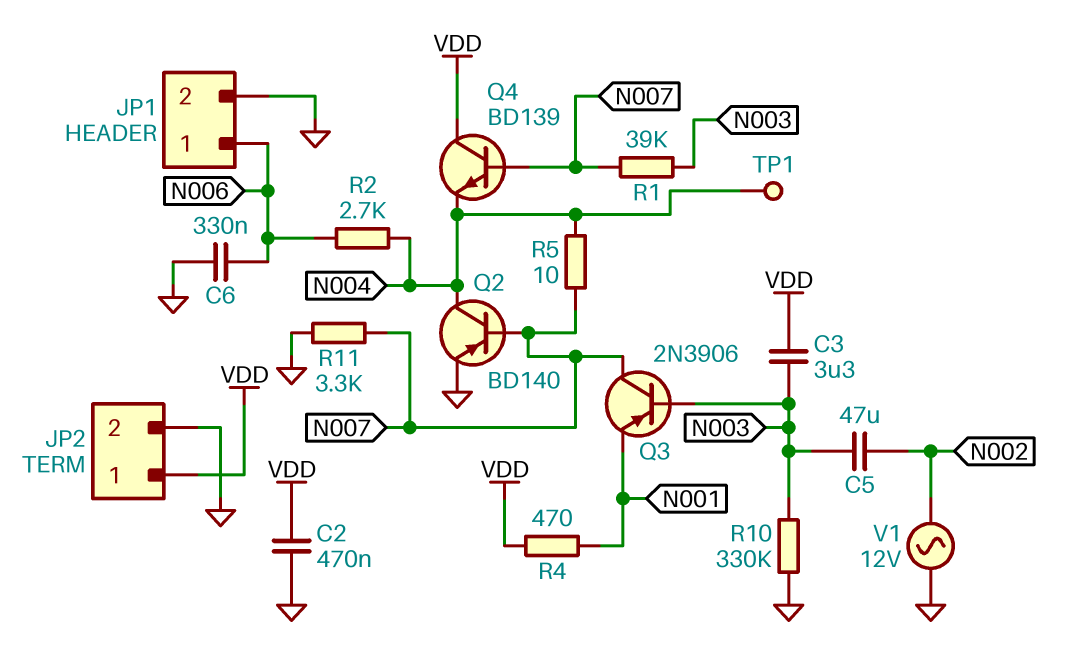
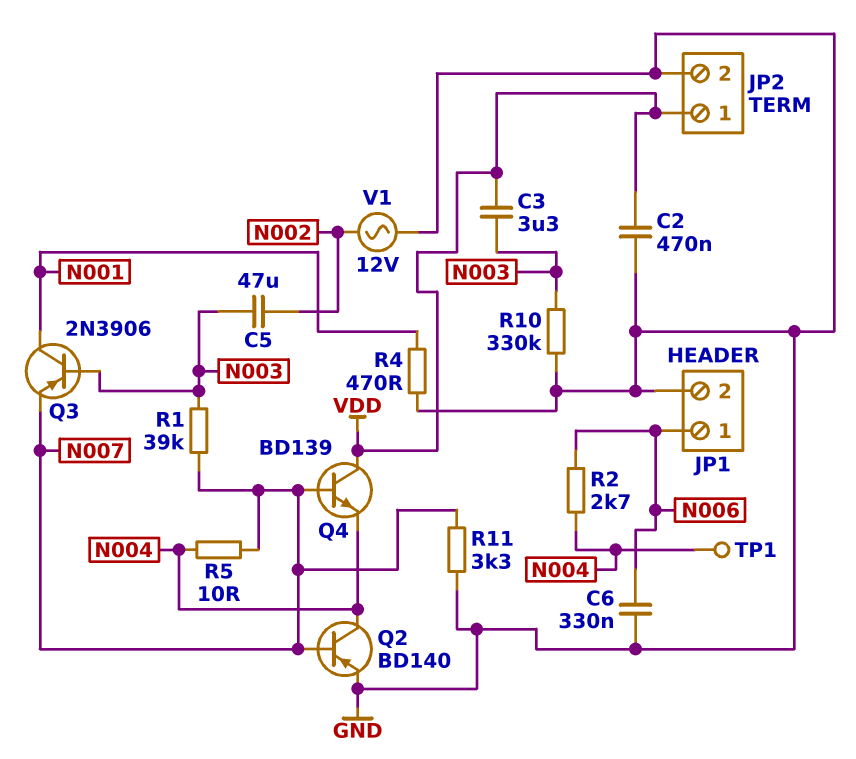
Q3: PNP 2N3906 (B N003, C N007, E N001) -> PNP 2N3906 (B N003, C N001, E N007)
R4: 470 (N001, VDD) -> 470 (GND, N001)

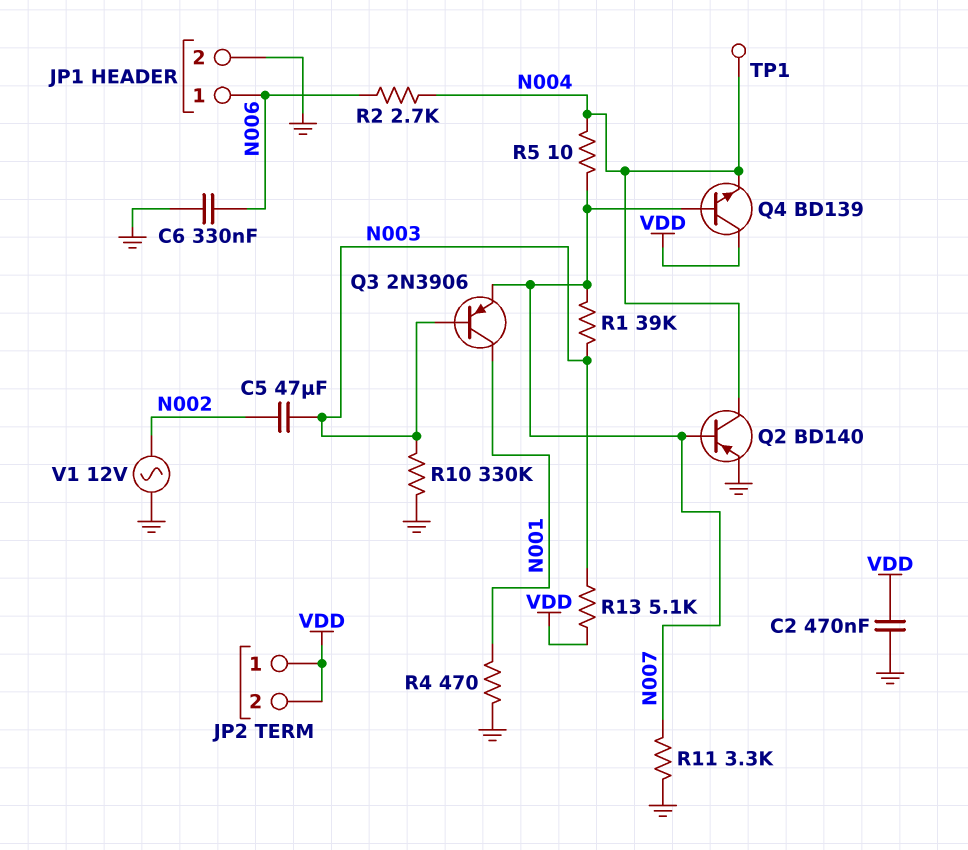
C3: 3.3uF (N003, VDD) -> none
JP2 pin 2: GND -> VDD
R13: none -> 5.1k (N003, VDD)

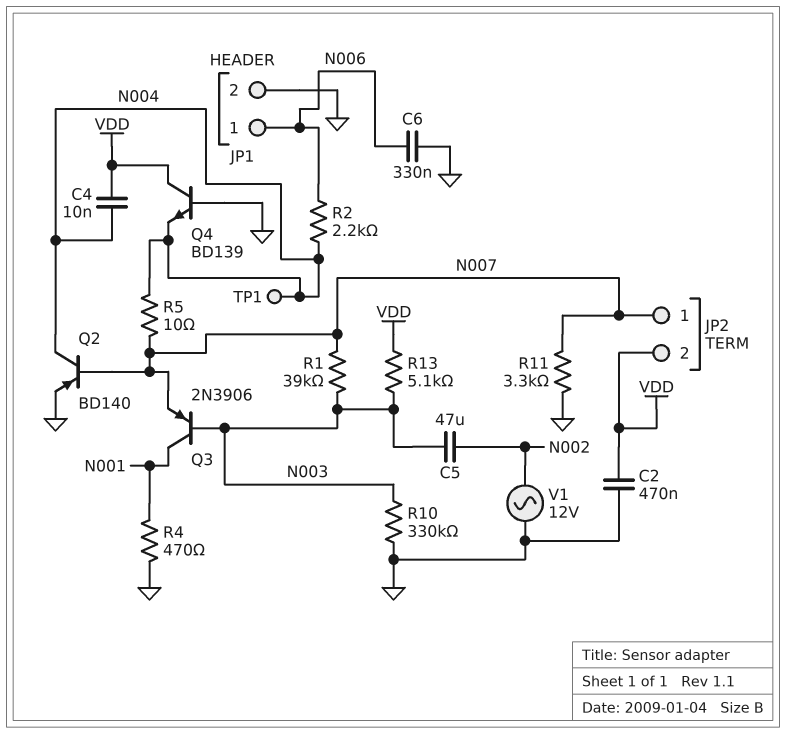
C4: none -> 10nF (N004, VDD)
JP2 pin 1: VDD -> N007
Q4: NPN BD139 (B N007, C VDD, E N004) -> NPN BD139 (B GND, C VDD, E N004)
R2: 2.7k (N004, N006) -> 2.2k (N004, N006)

